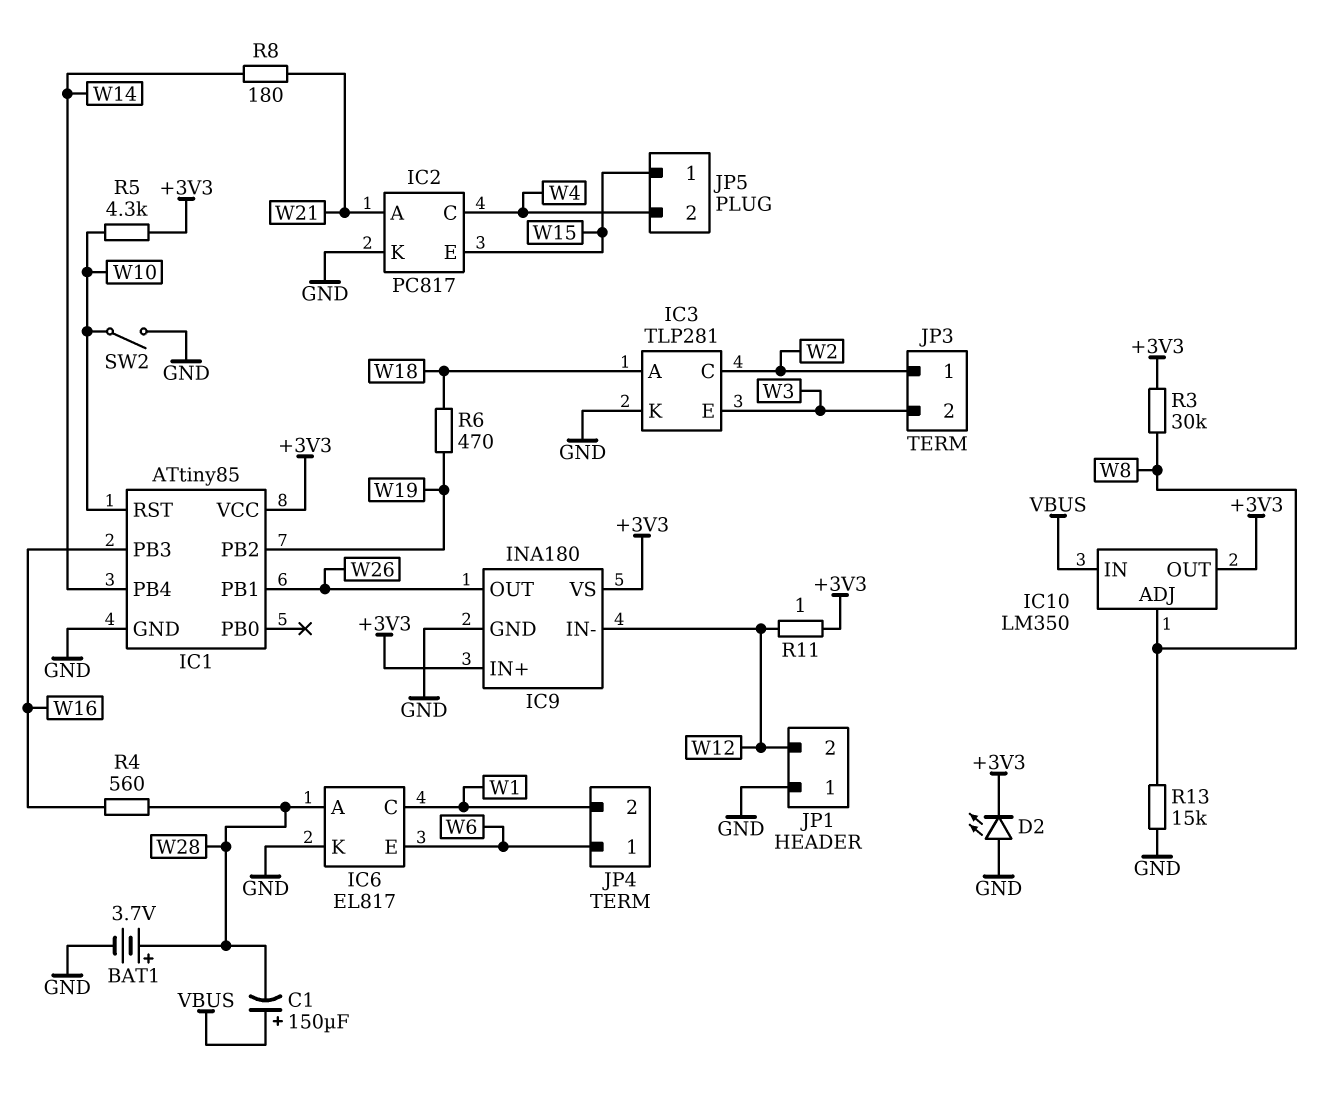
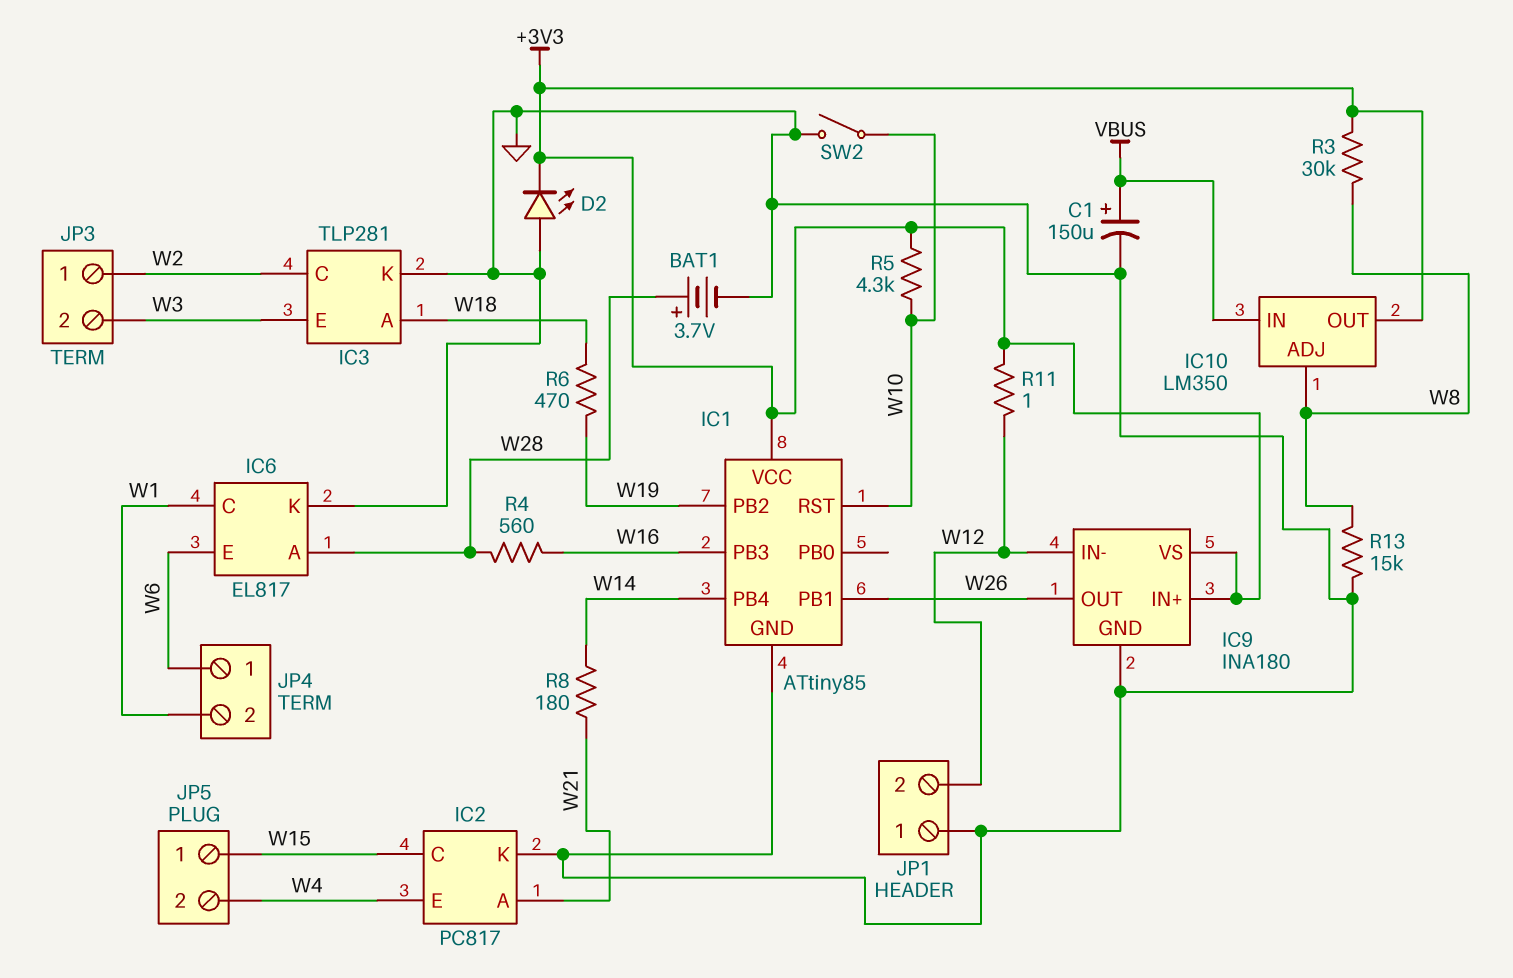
C1: 150uF (plus VBUS, minus W28) -> 150uF (plus VBUS, minus GND)
IC2 pin C: W4 -> W15
IC2 pin E: W15 -> W4

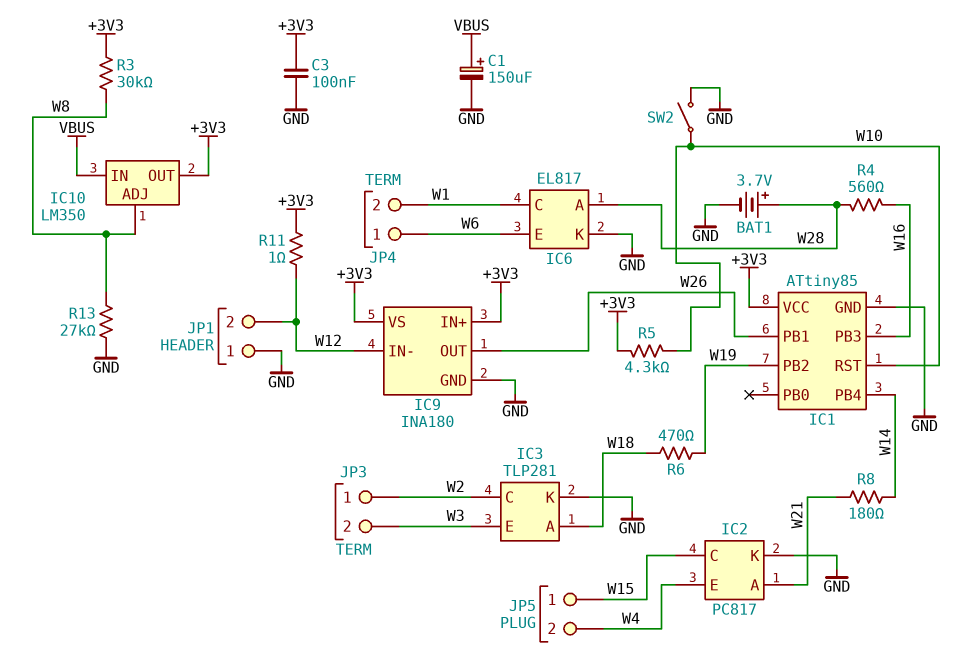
C3: none -> 100nF (+3V3, GND)
D2: LED (A GND, K +3V3) -> none
R13: 15k (GND, W8) -> 27k (GND, W8)

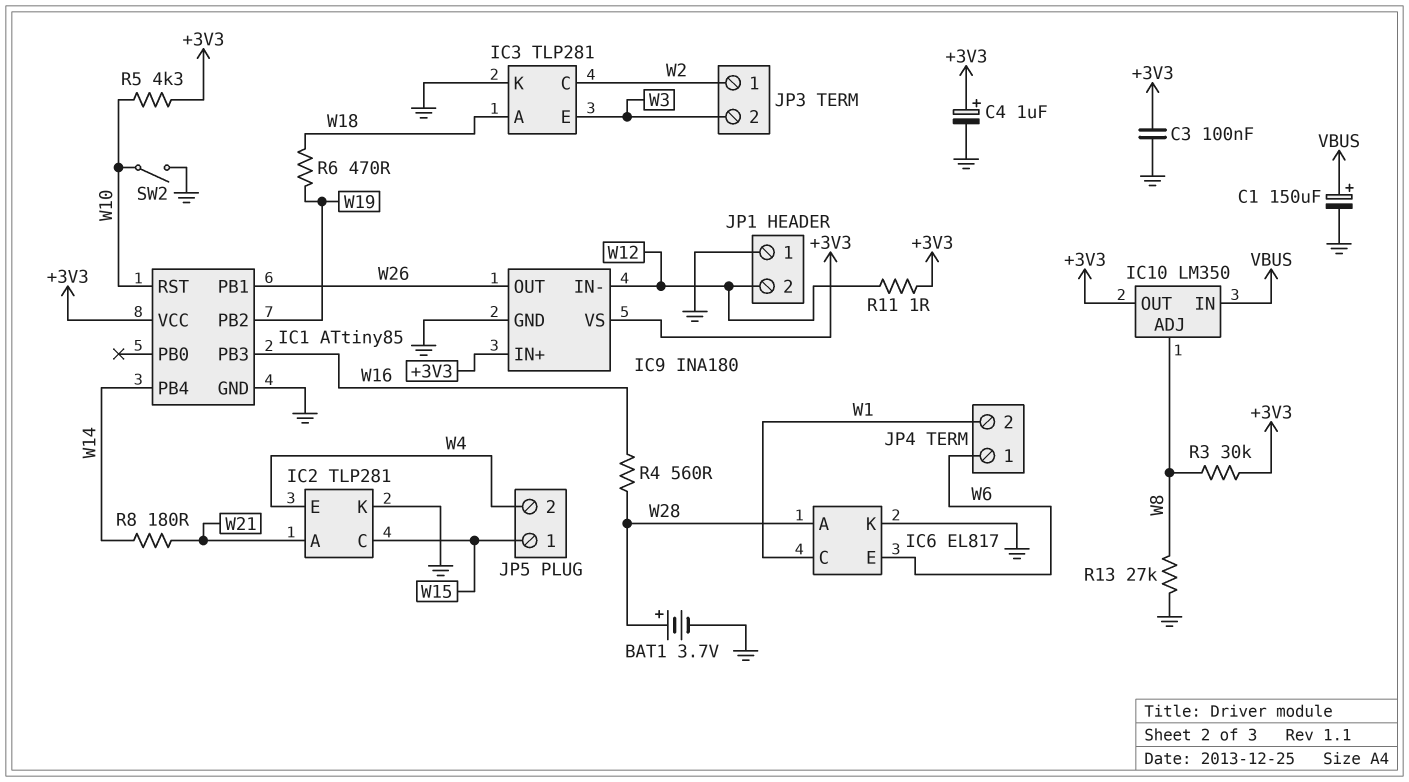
C4: none -> 1uF (plus +3V3, minus GND)
IC2: PC817 -> TLP281

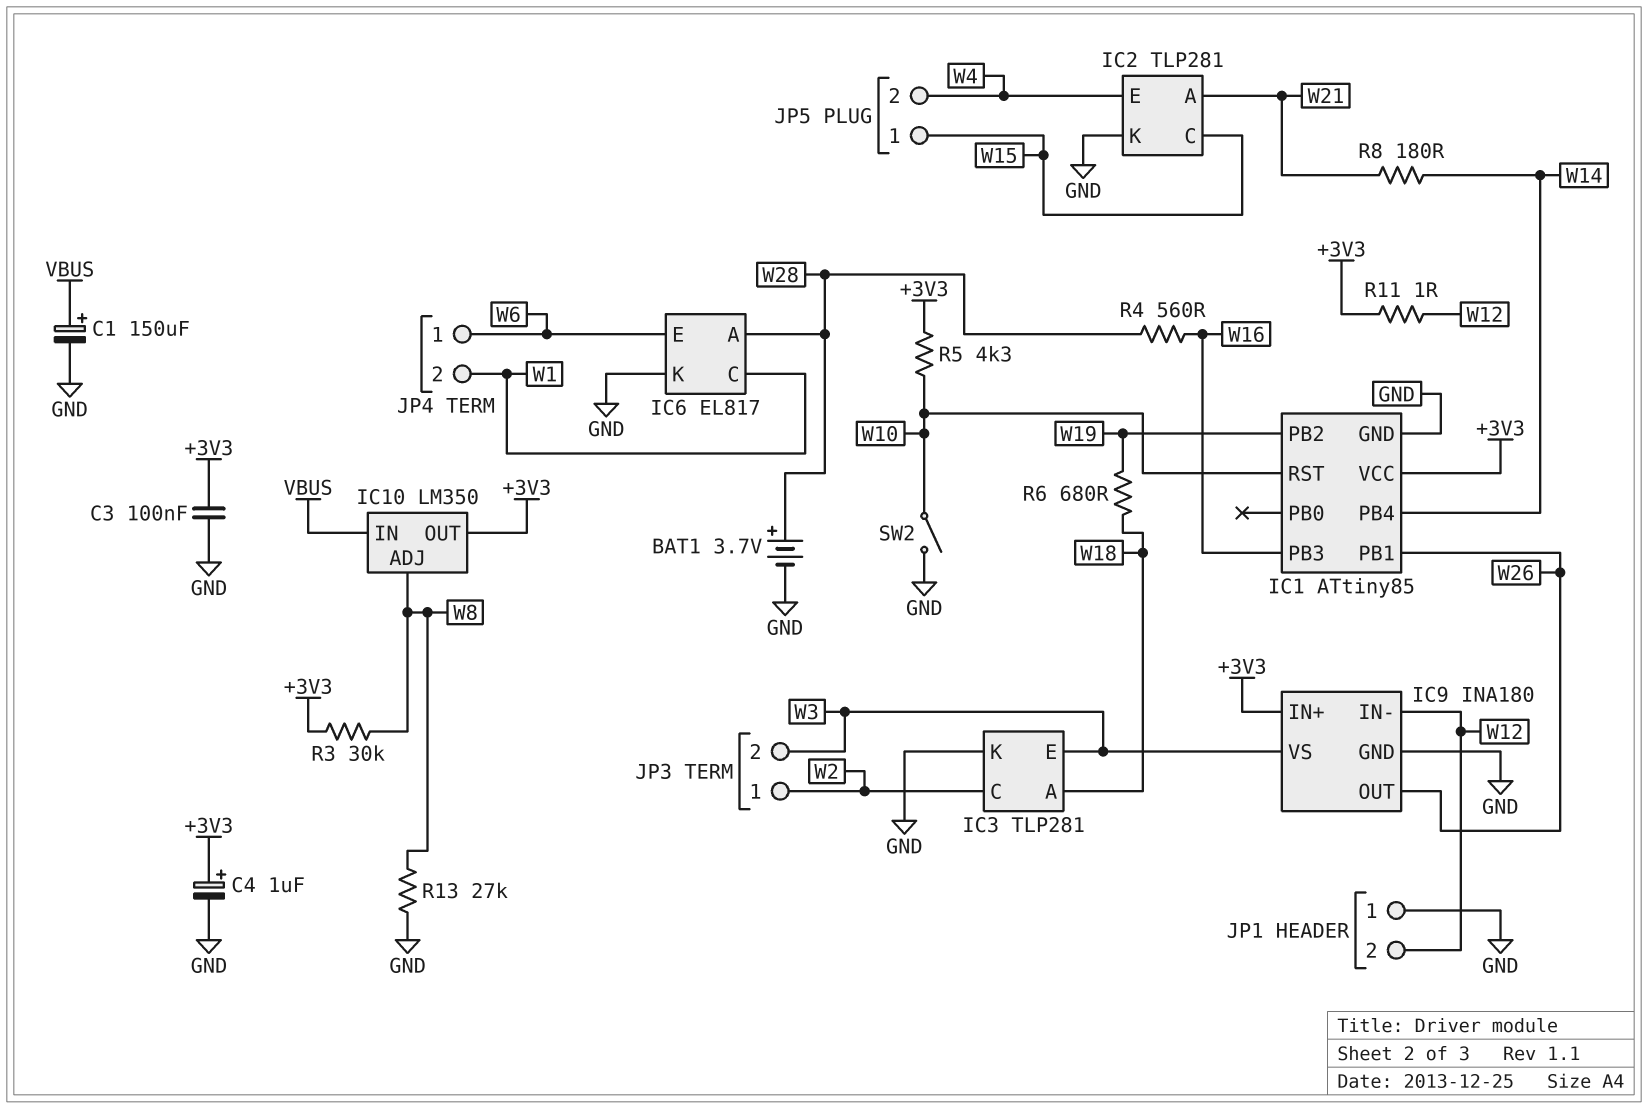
IC9 pin VS: +3V3 -> W3
R6: 470 (W18, W19) -> 680 (W18, W19)

